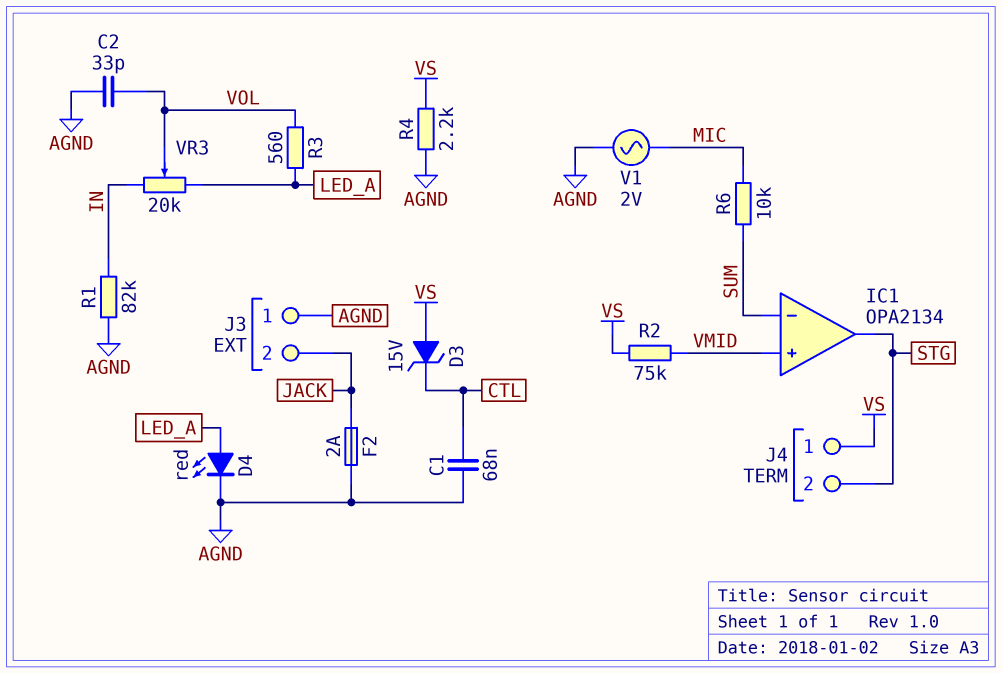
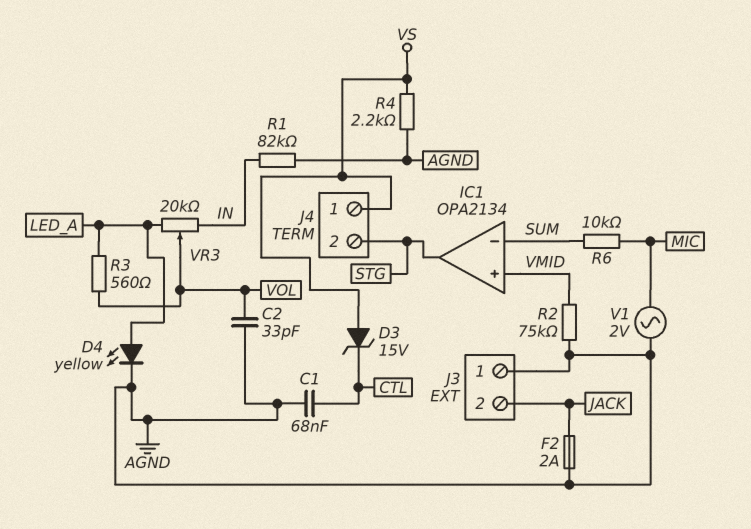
D4: LED red (A LED_A, K AGND) -> LED yellow (A LED_A, K AGND)
R2: 75k (VMID, VS) -> 75k (AGND, VMID)

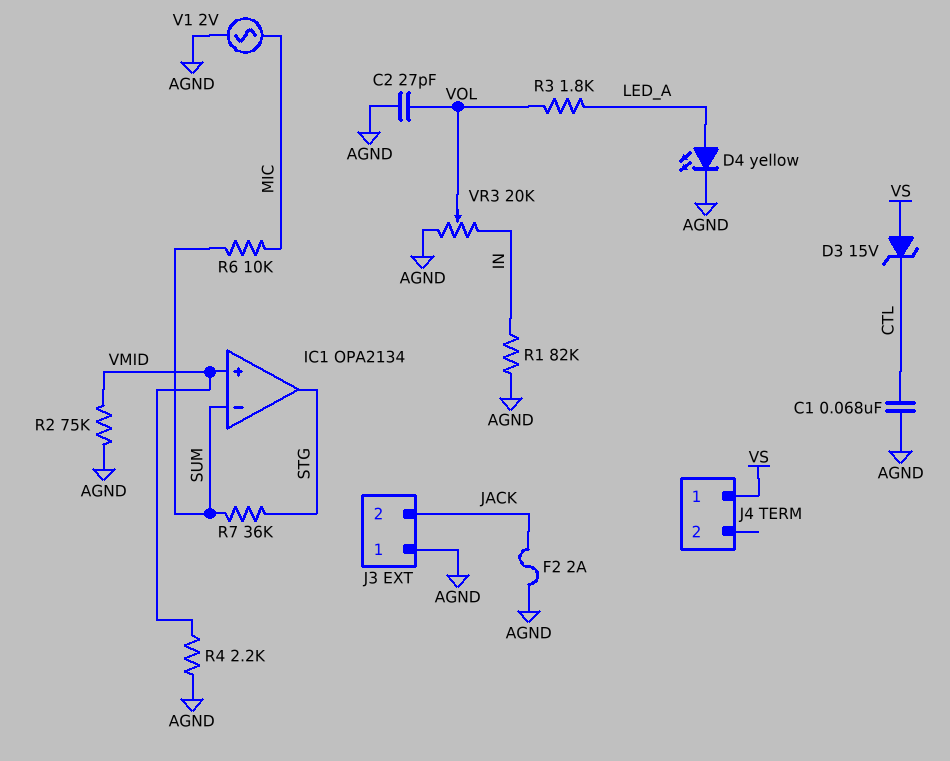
C2: 33pF (AGND, VOL) -> 27pF (AGND, VOL)
J4 pin 2: STG -> none
R3: 560 (LED_A, VOL) -> 1.8k (LED_A, VOL)
R4: 2.2k (AGND, VS) -> 2.2k (AGND, VMID)
R7: none -> 36k (STG, SUM)
VR3: 20k (IN, LED_A, wiper VOL) -> 20k (AGND, IN, wiper VOL)

